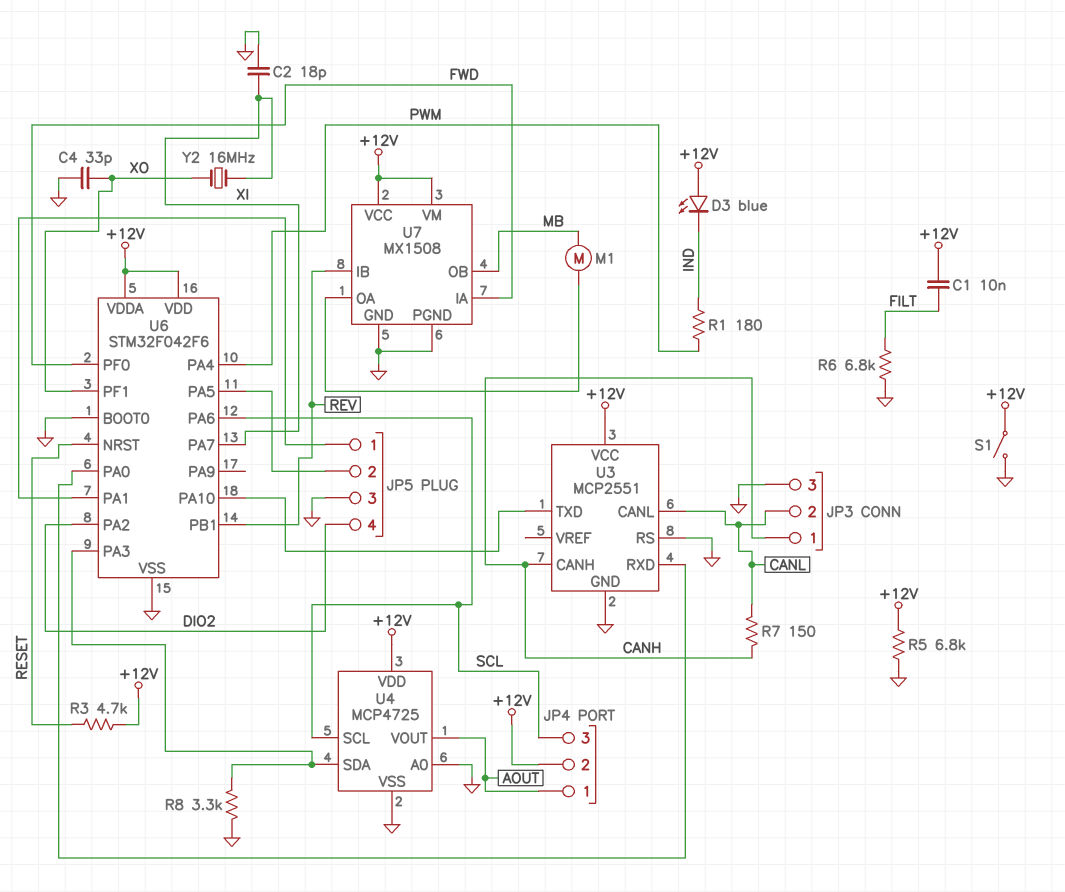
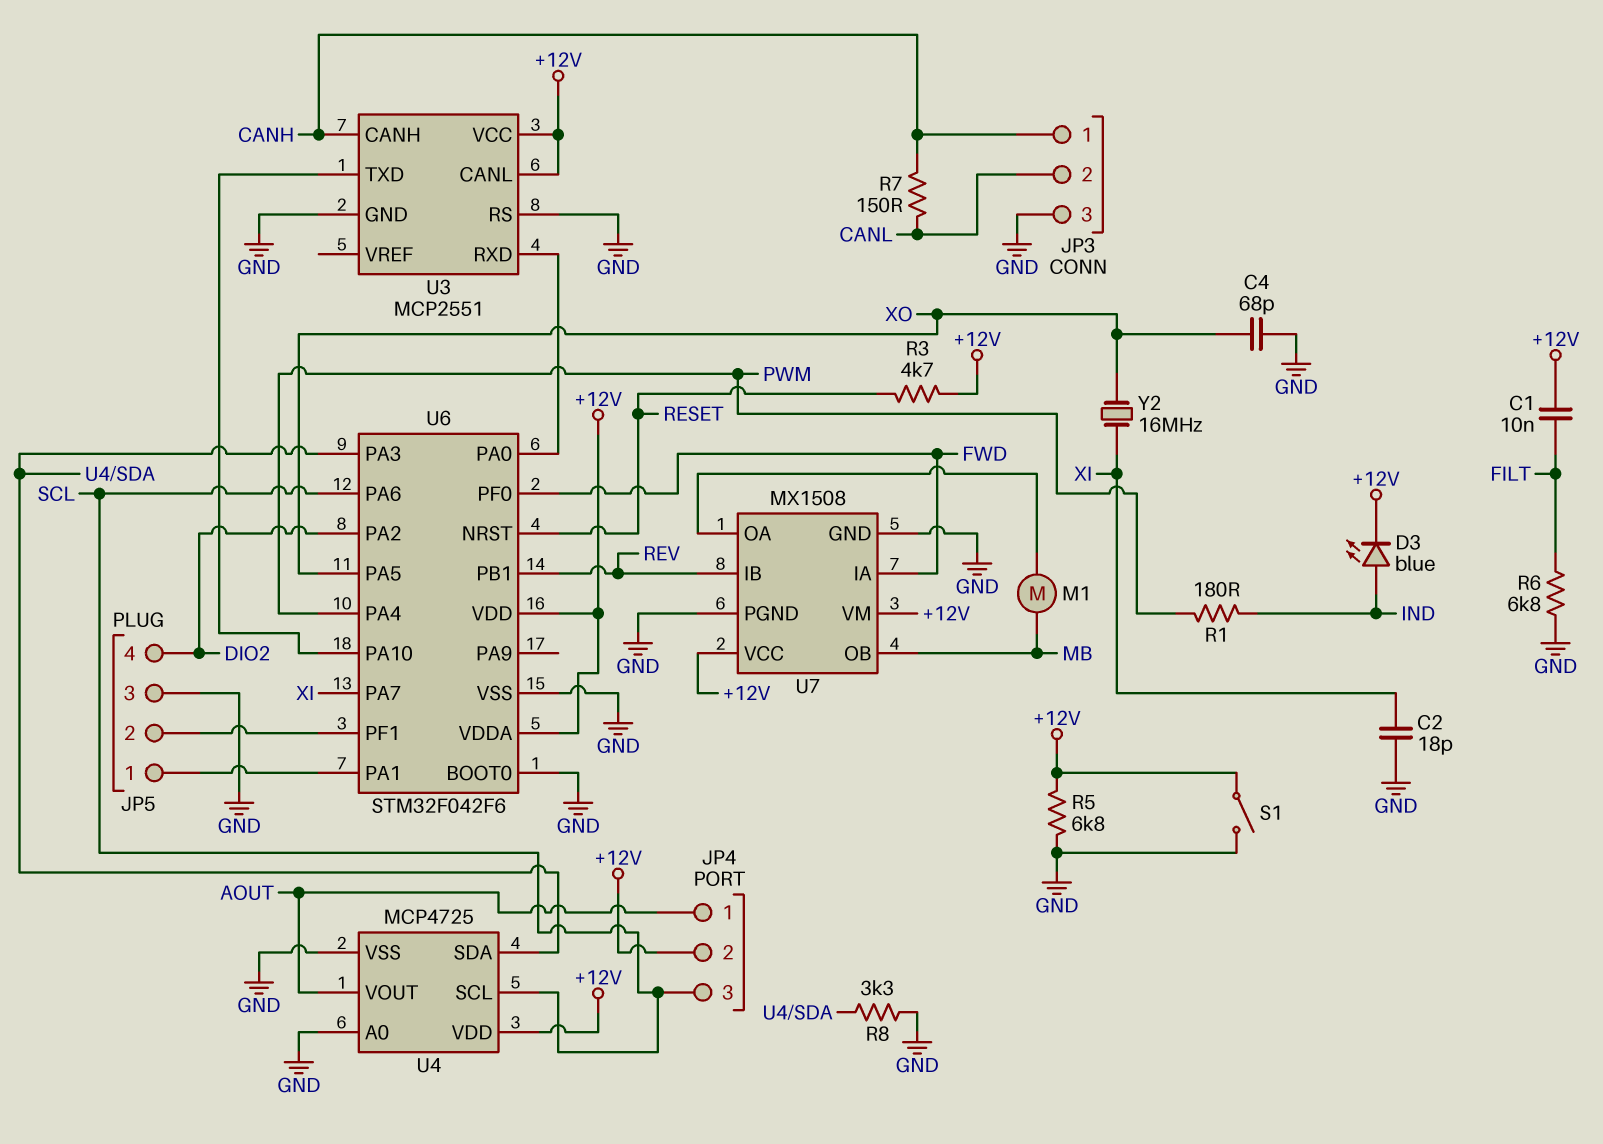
C4: 33pF (GND, XO) -> 68pF (GND, XO)
D3: LED blue (A +12V, K IND) -> LED blue (A IND, K +12V)
U3 pin CANL: CANL -> +12V
U6 pin PA5: JP5/2 -> XO
U6 pin PF1: XO -> JP5/2

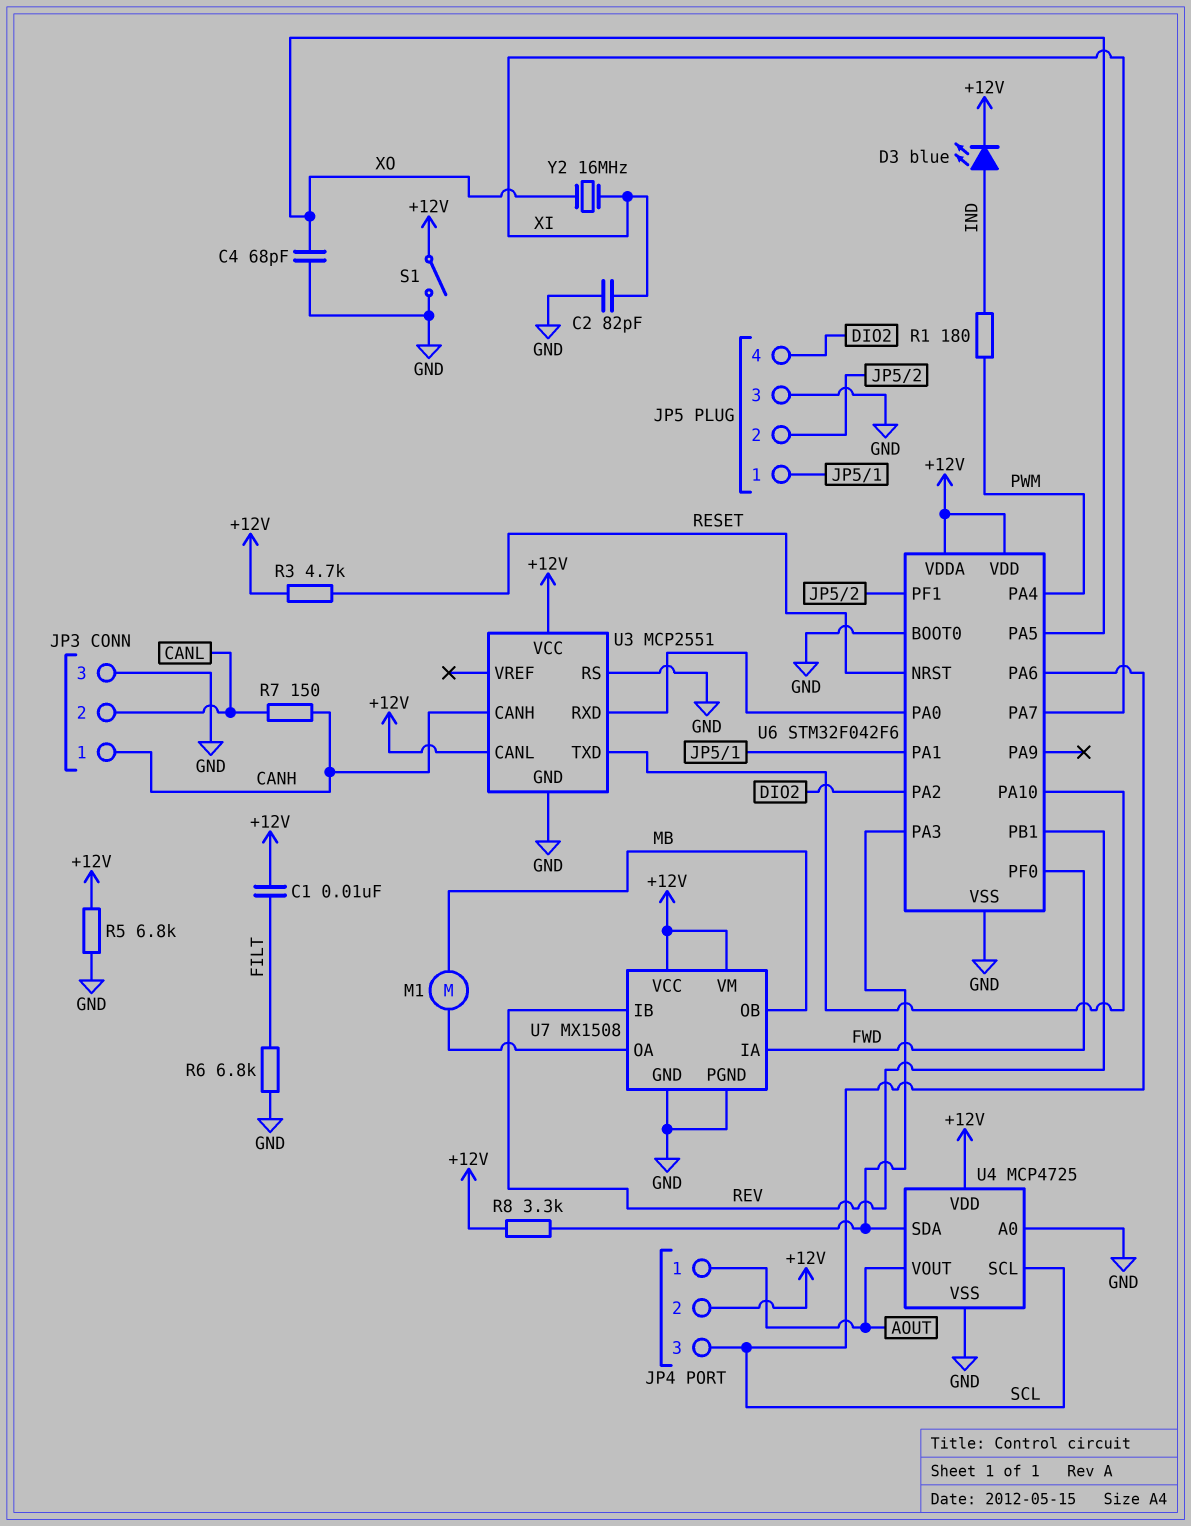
C2: 18pF (GND, XI) -> 82pF (GND, XI)
R8: 3.3k (GND, U4/SDA) -> 3.3k (+12V, U4/SDA)

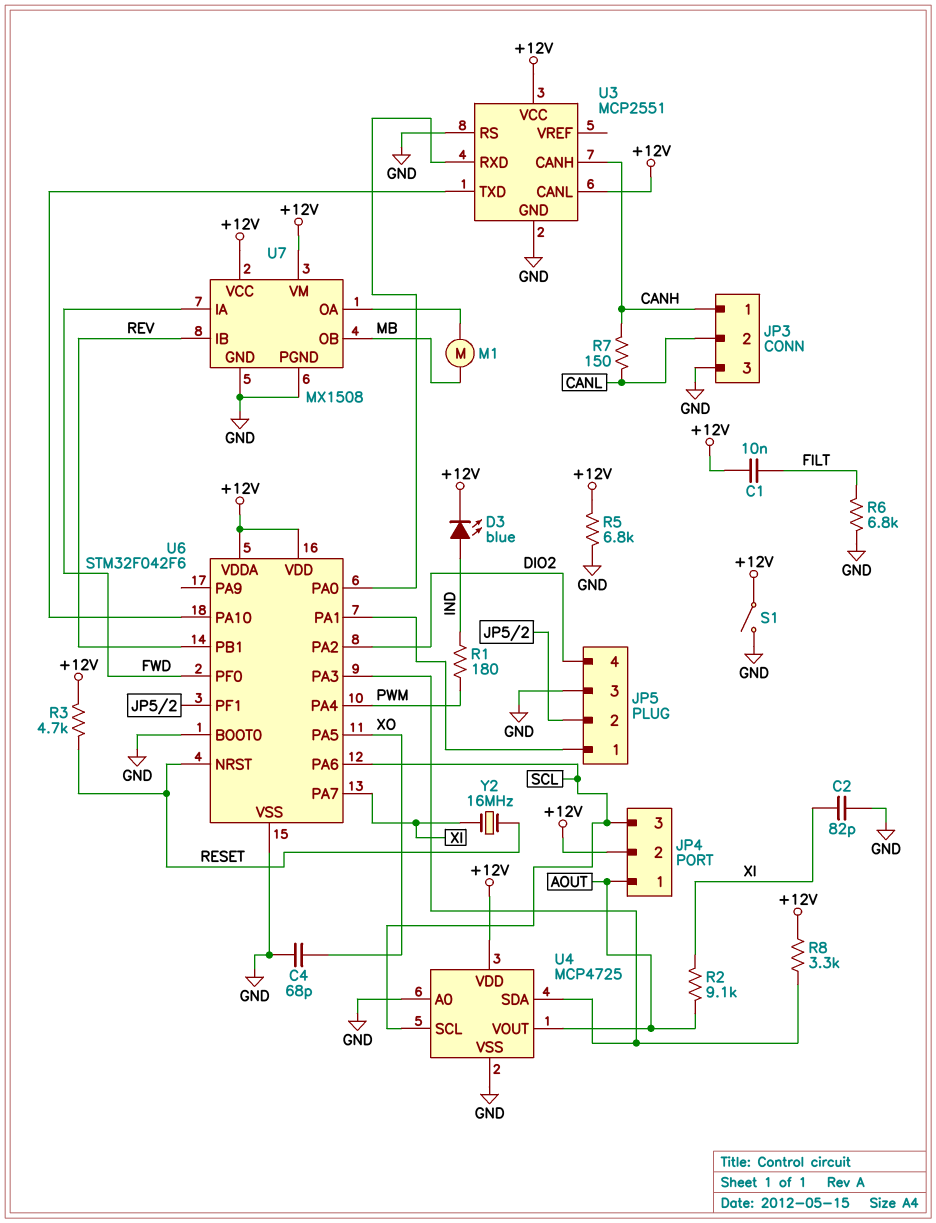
R2: none -> 9.1k (AOUT, XI)
Y2: 16MHz (XI, XO) -> 16MHz (RESET, XI)

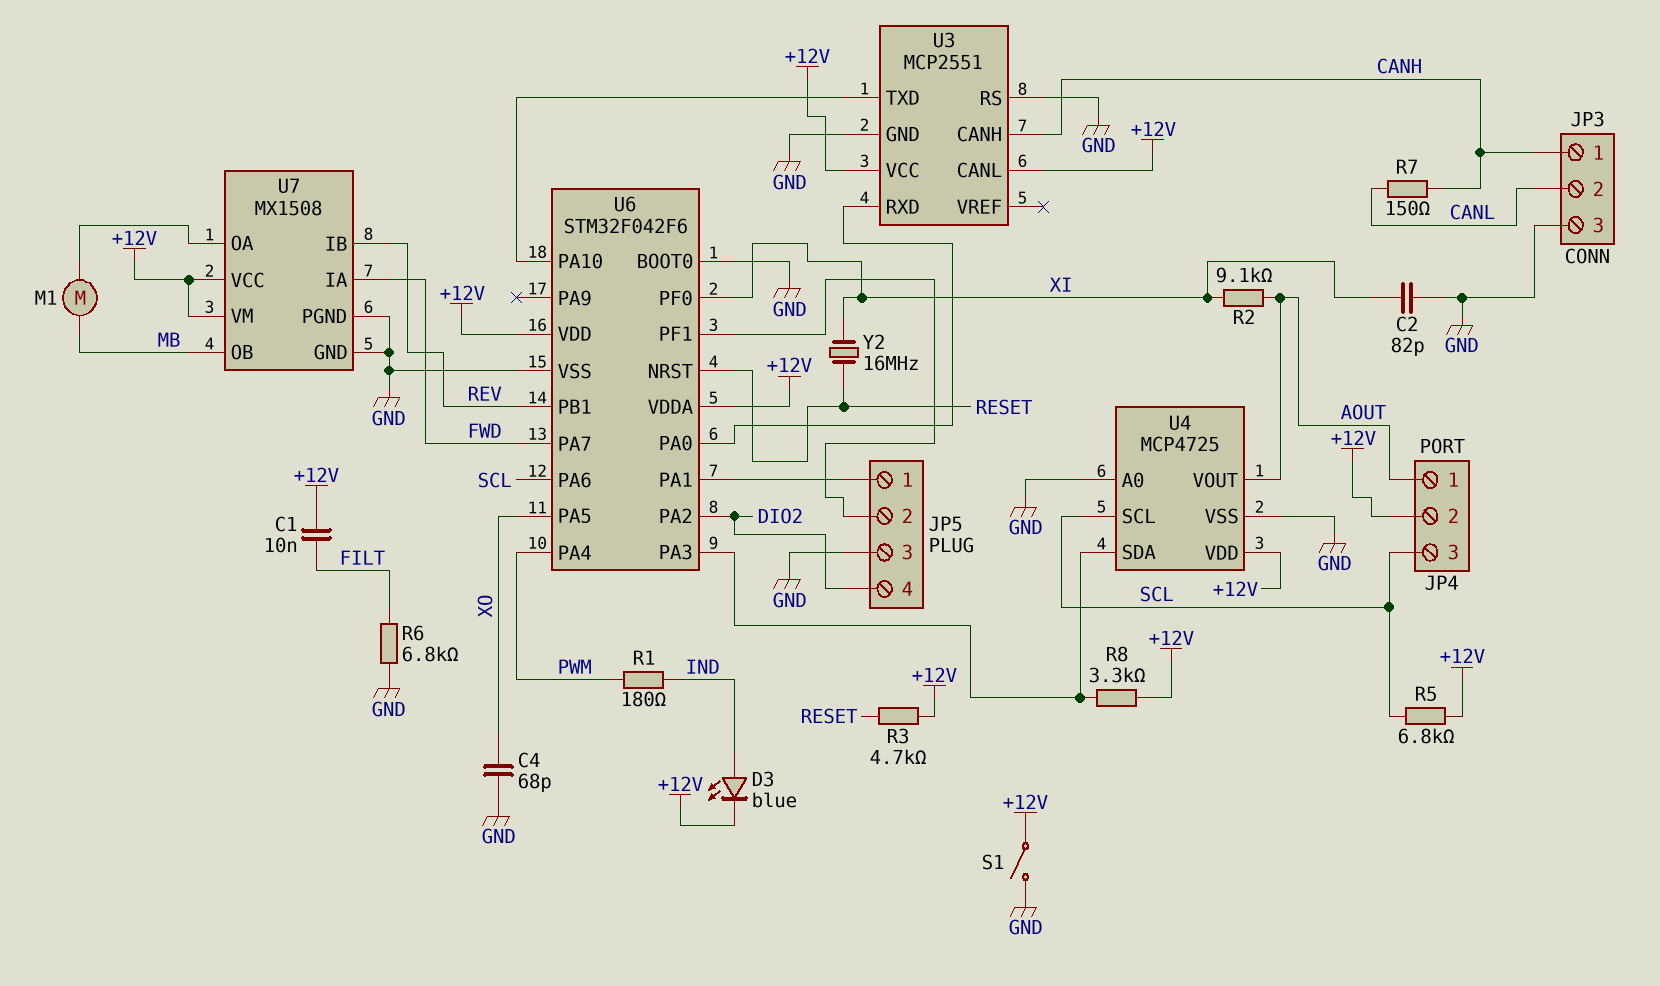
R5: 6.8k (+12V, GND) -> 6.8k (+12V, SCL)
U6 pin PA7: XI -> FWD
U6 pin PF0: FWD -> XI

